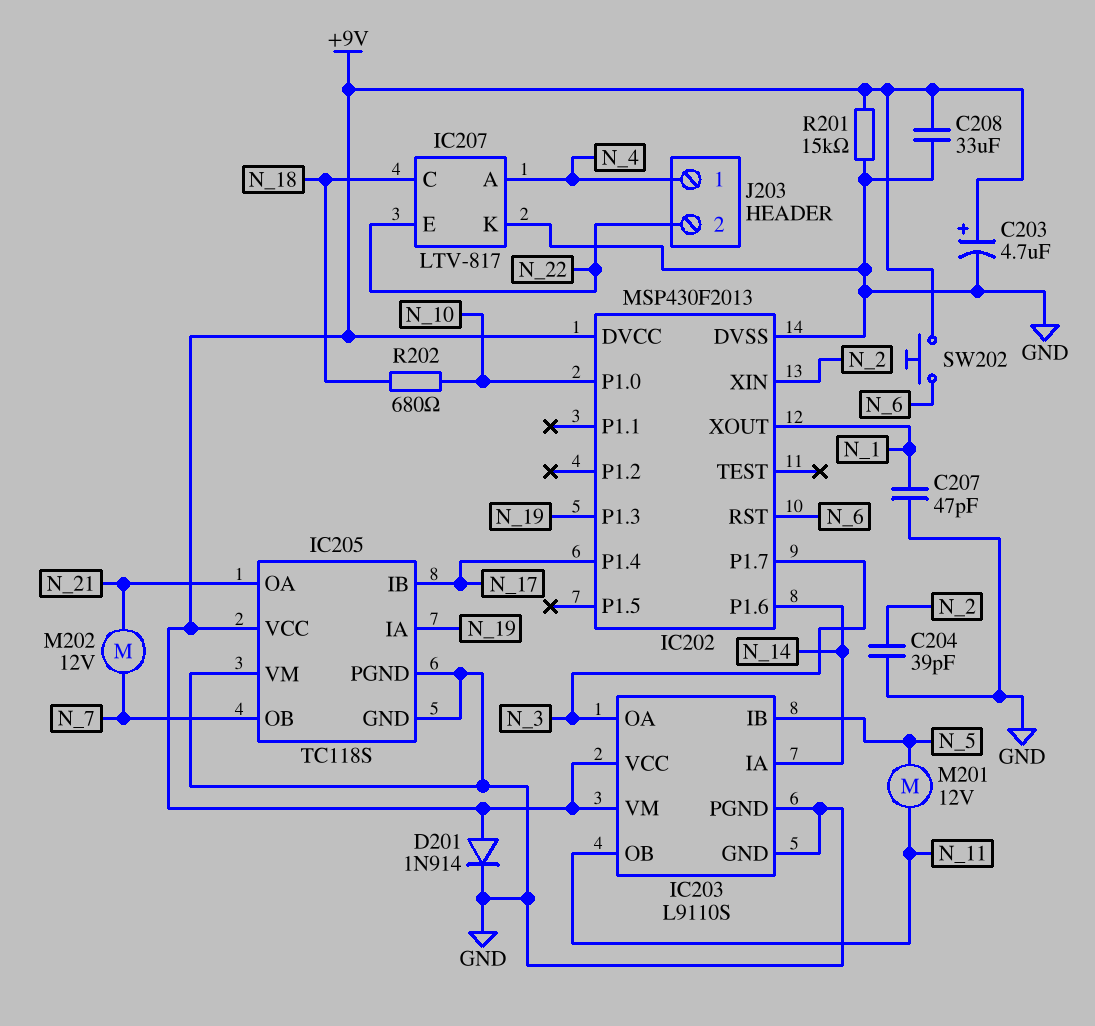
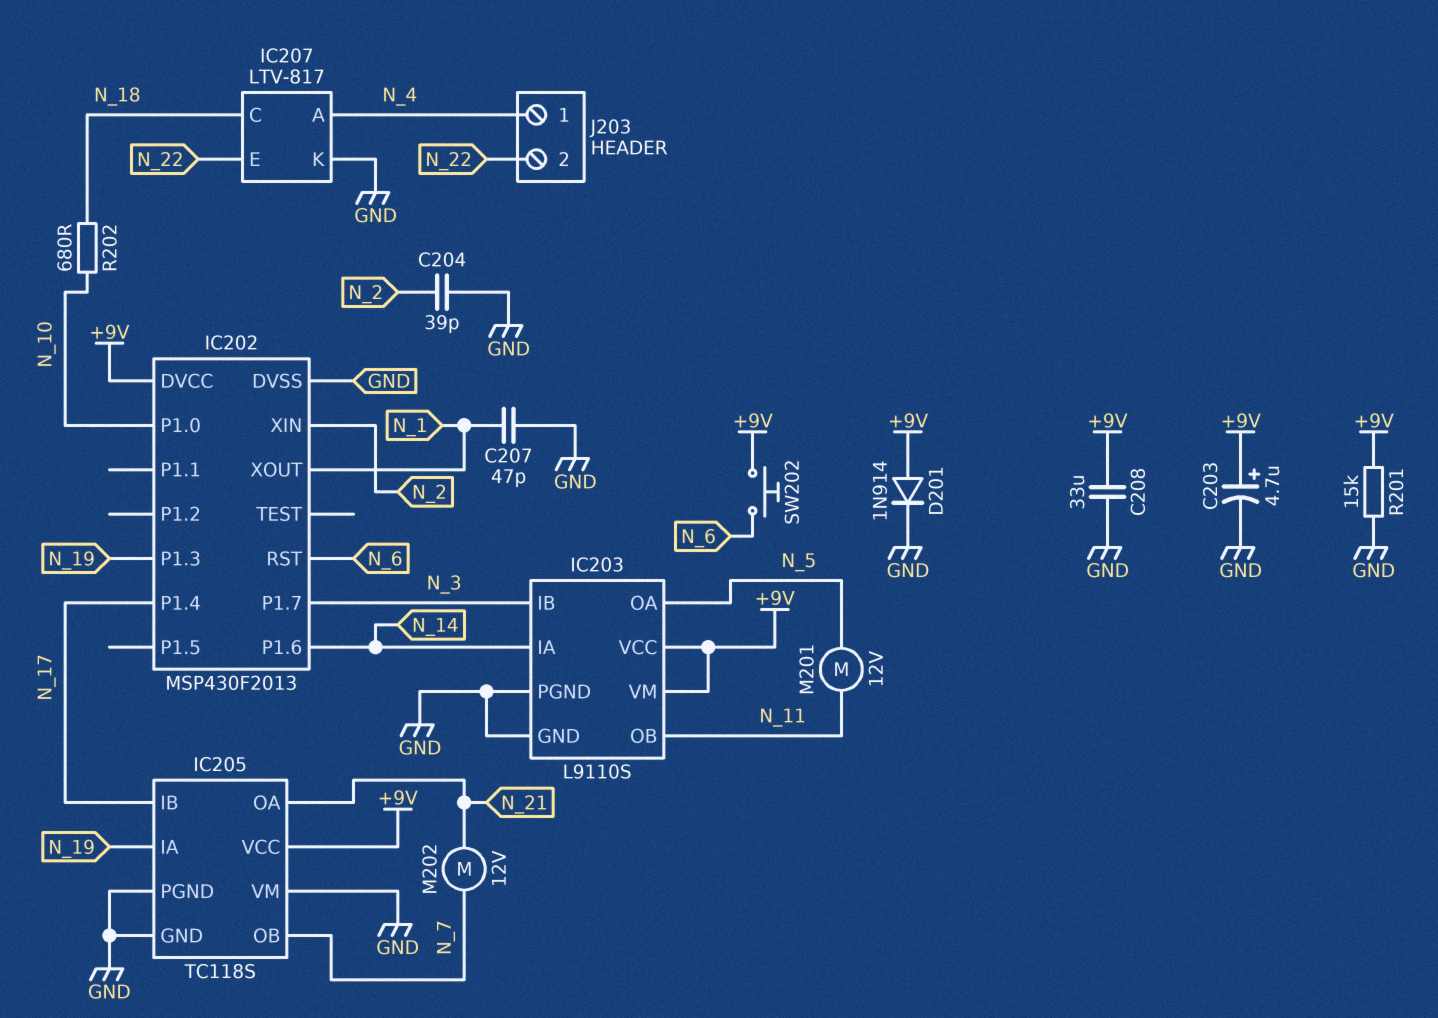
IC203 pin IB: N_5 -> N_3
IC203 pin OA: N_3 -> N_5

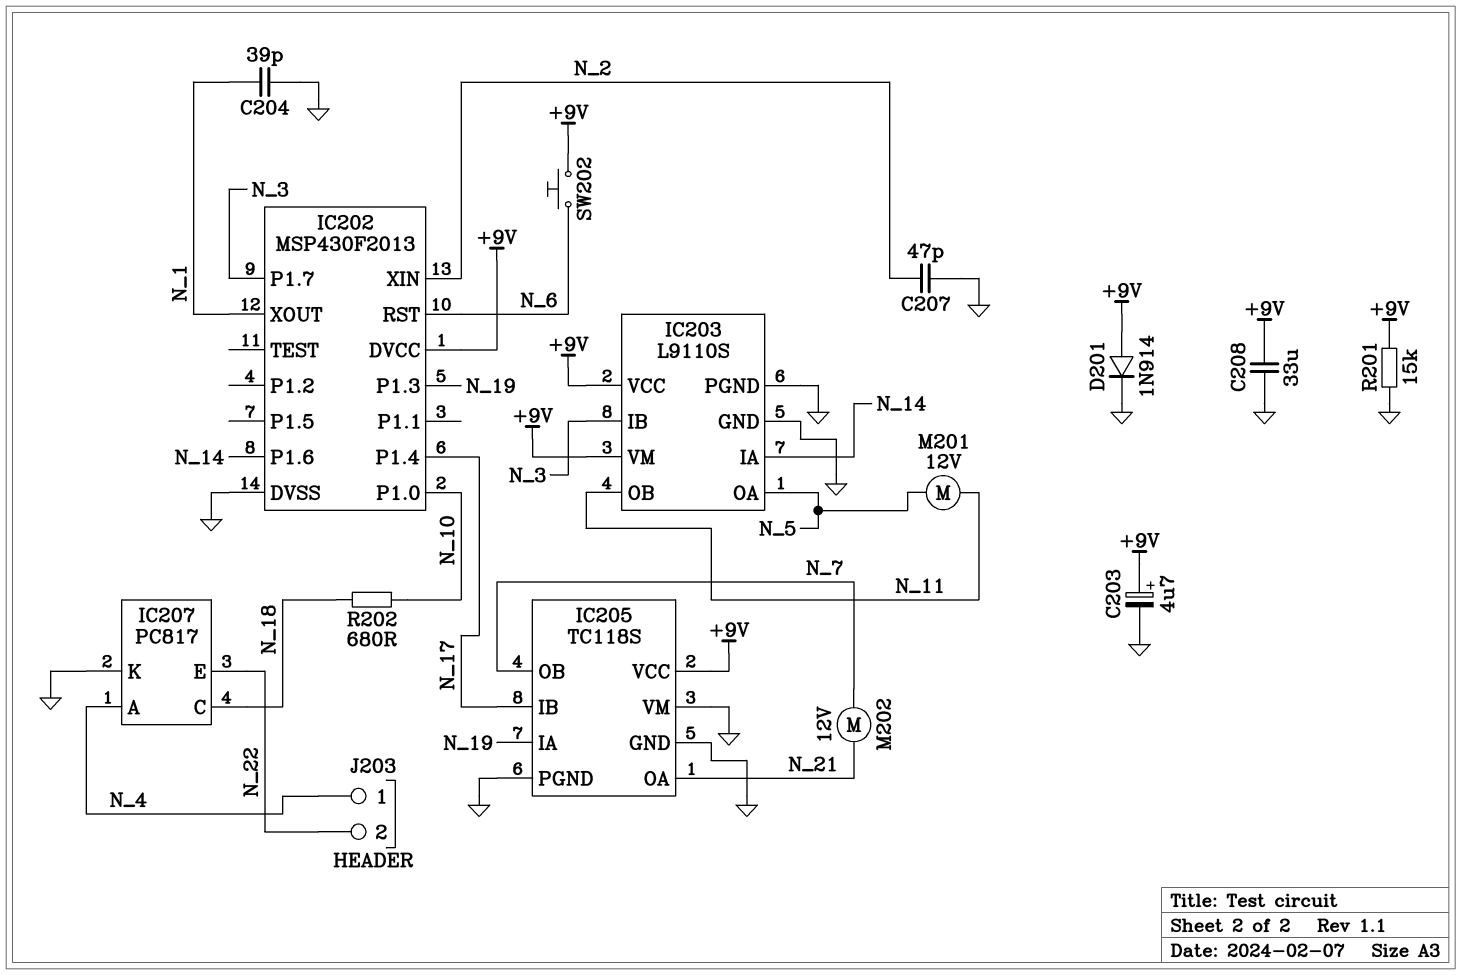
C204: 39pF (GND, N_2) -> 39pF (GND, N_1)
C207: 47pF (GND, N_1) -> 47pF (GND, N_2)
IC207: LTV-817 -> PC817

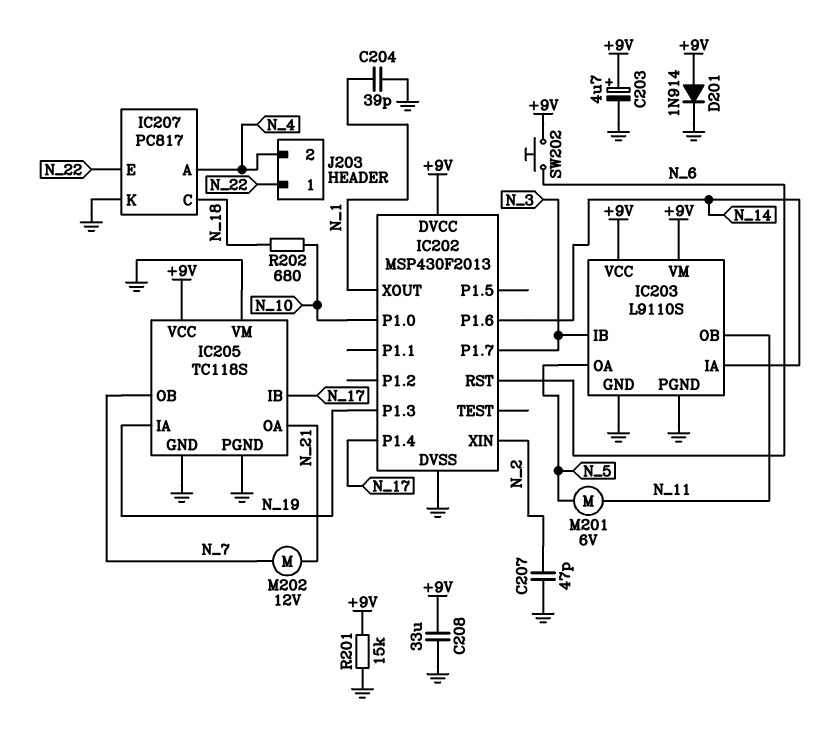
J203 pin 1: N_4 -> N_22
J203 pin 2: N_22 -> N_4
M201: motor 12V (N_5, N_11) -> motor 6V (N_5, N_11)

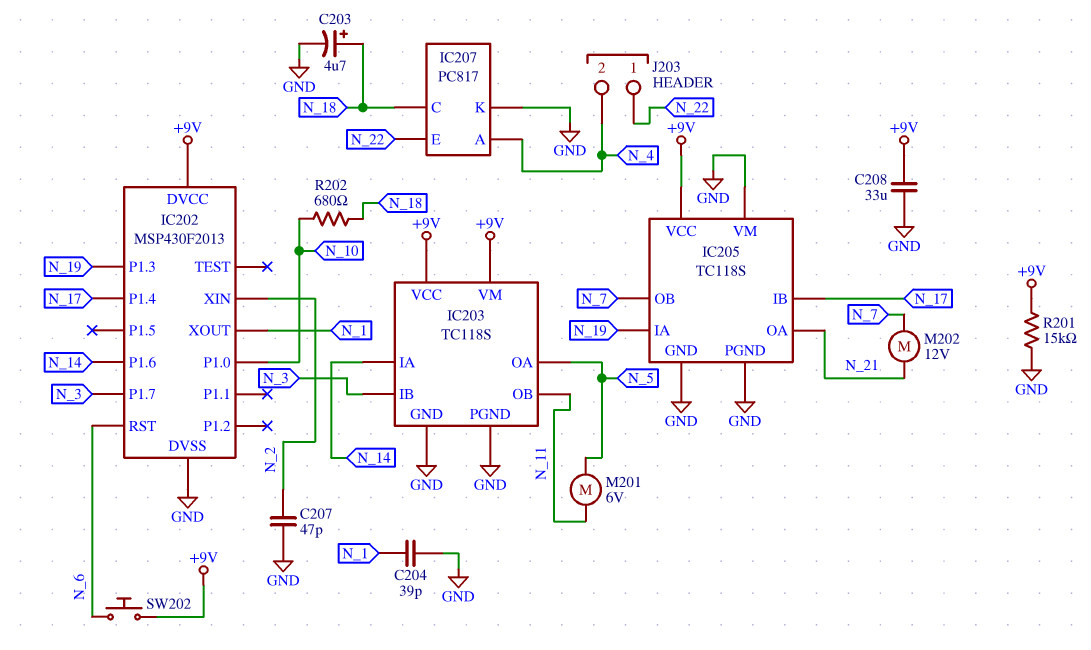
C203: 4.7uF (plus +9V, minus GND) -> 4.7uF (plus N_18, minus GND)
D201: diode 1N914 (A +9V, K GND) -> none
IC203: L9110S -> TC118S

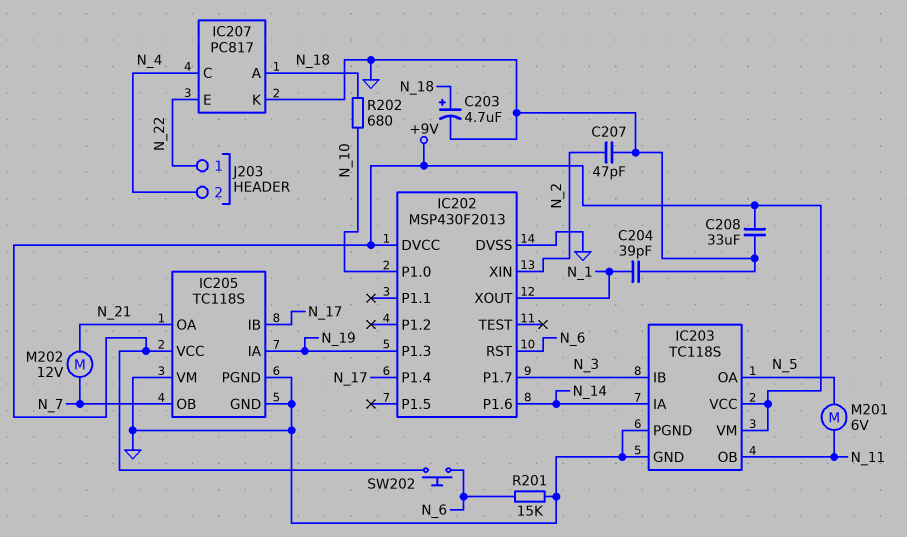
IC207 pin A: N_4 -> N_18
IC207 pin C: N_18 -> N_4
R201: 15k (+9V, GND) -> 15k (GND, N_6)

